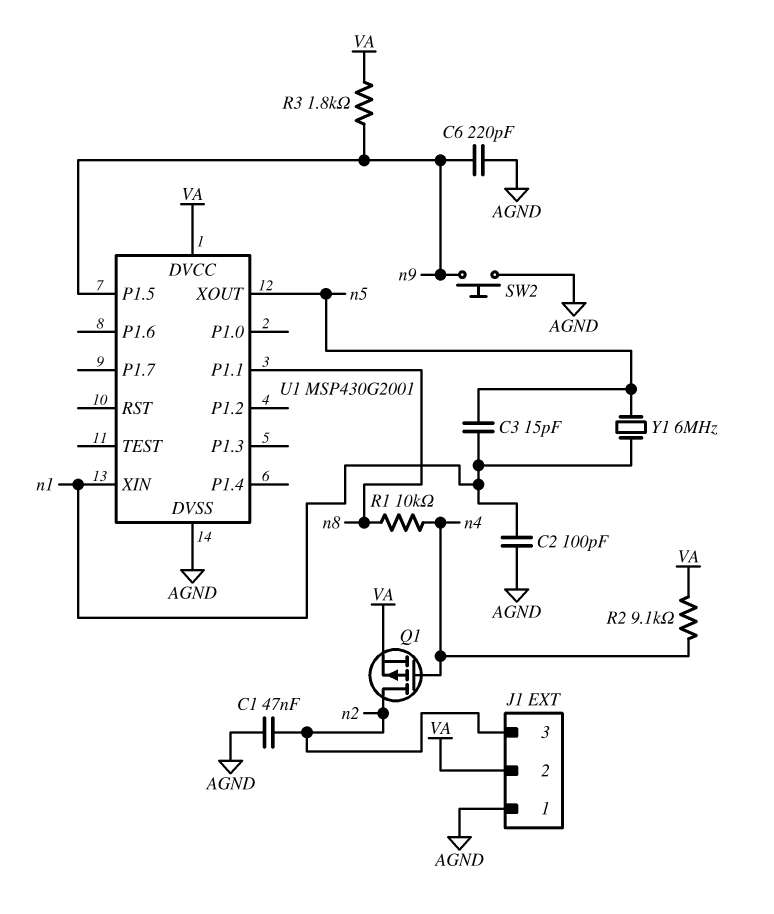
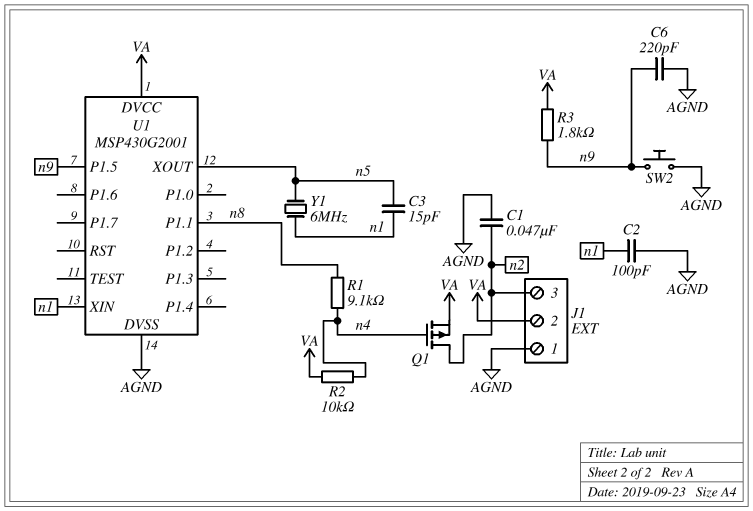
R1: 10k (n4, n8) -> 9.1k (n4, n8)
R2: 9.1k (VA, n4) -> 10k (VA, n4)

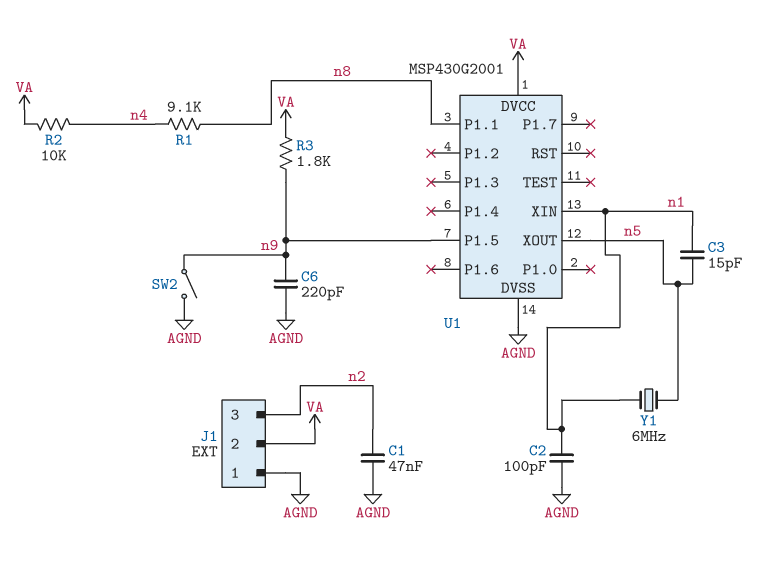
Q1: PMOS (G n4, D n2, S VA) -> none
SW2: button (AGND, n9) -> switch (AGND, n9)

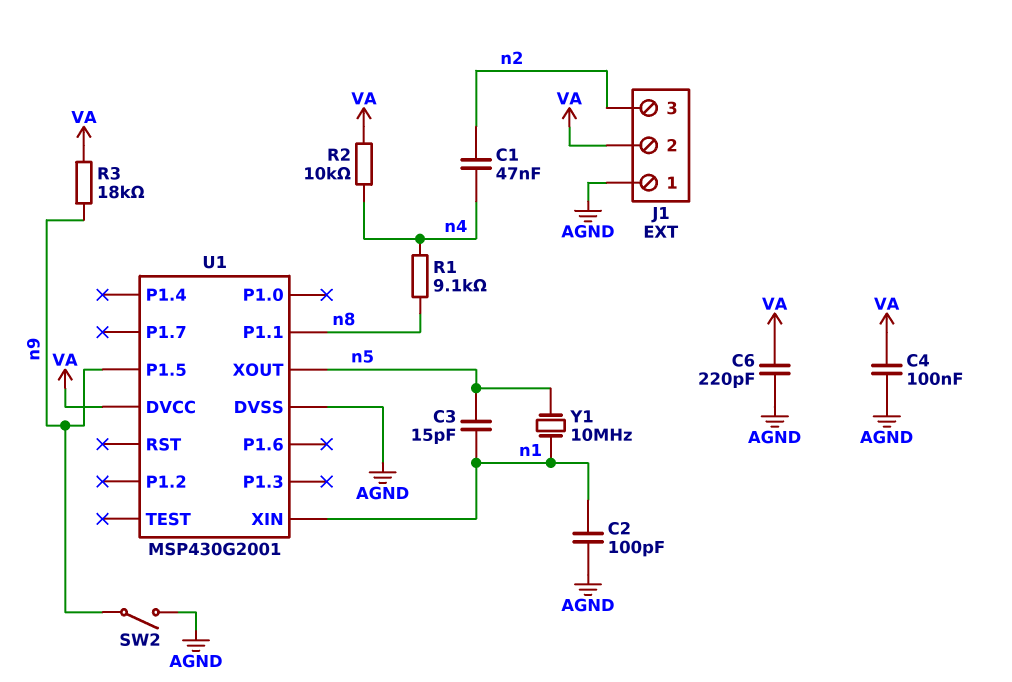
C1: 47nF (AGND, n2) -> 47nF (n2, n4)
C4: none -> 100nF (AGND, VA)
C6: 220pF (AGND, n9) -> 220pF (AGND, VA)
R3: 1.8k (VA, n9) -> 18k (VA, n9)
Y1: 6MHz (n1, n5) -> 10MHz (n1, n5)

